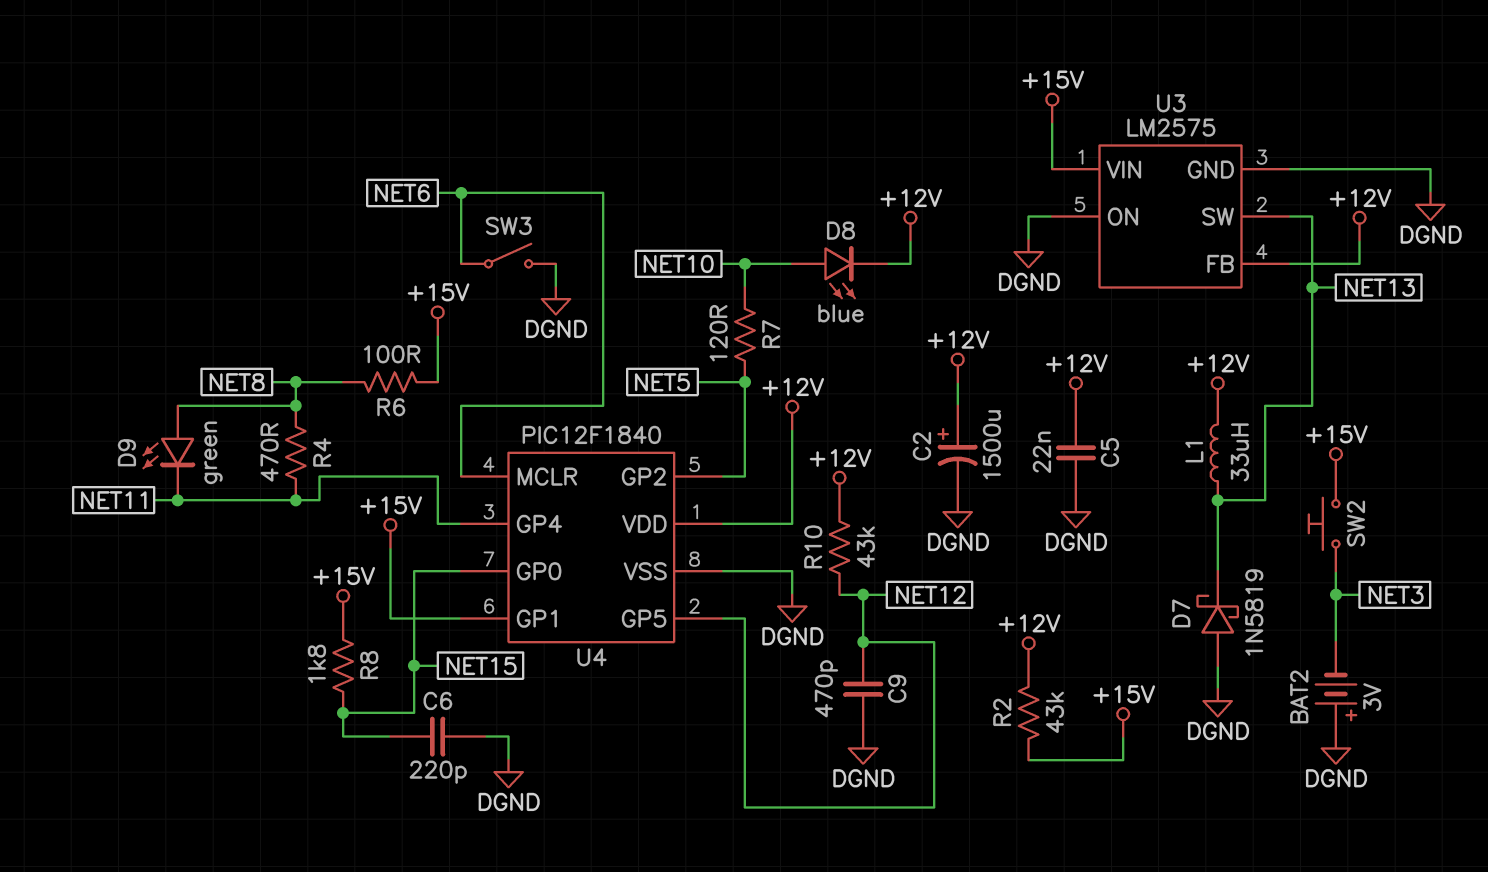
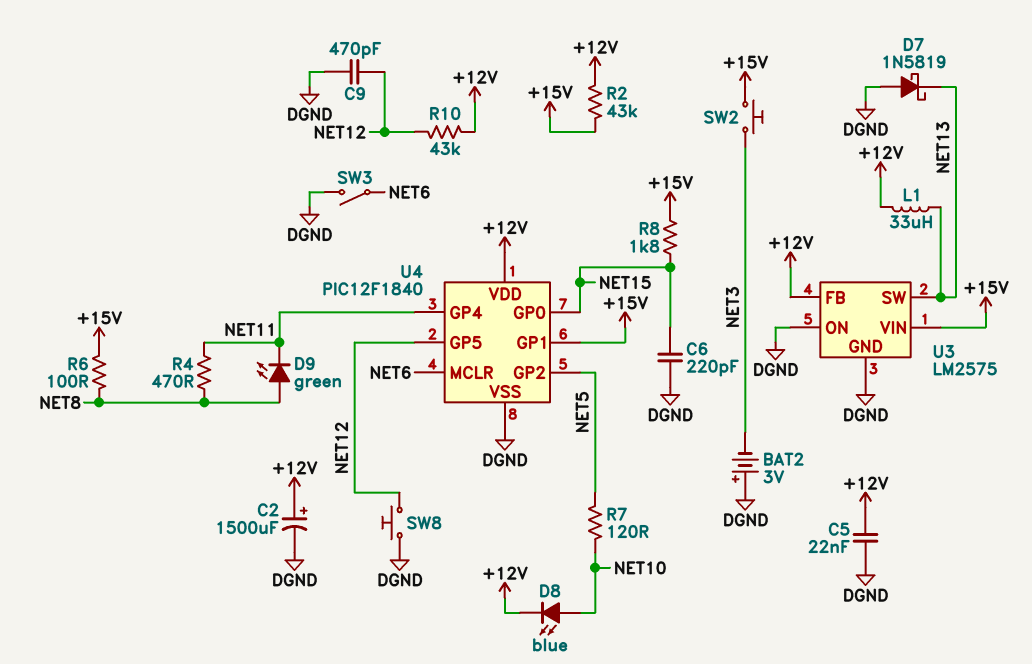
SW8: none -> button (DGND, NET12)

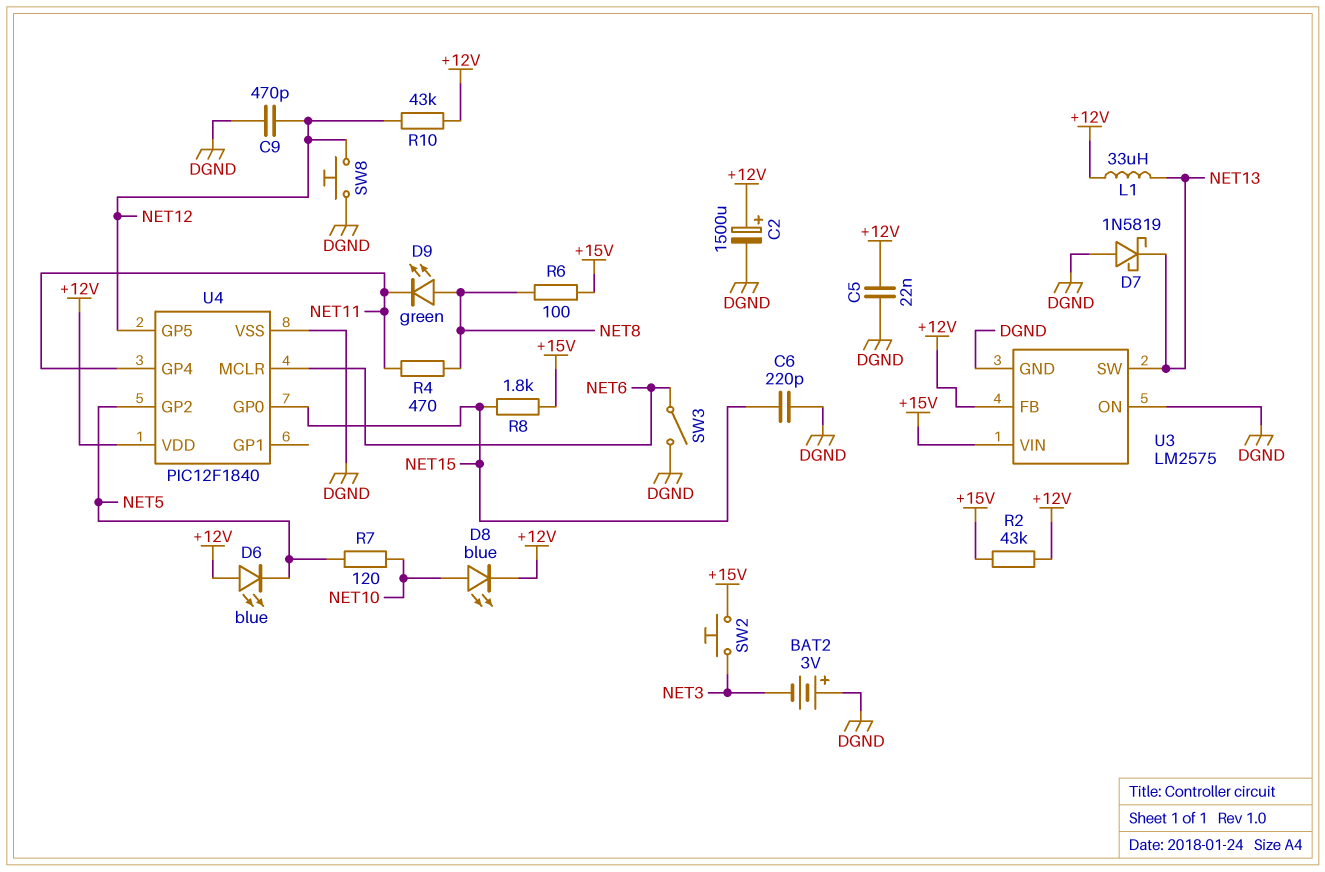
D6: none -> LED blue (A +12V, K NET5)
U4 pin GP1: +15V -> none

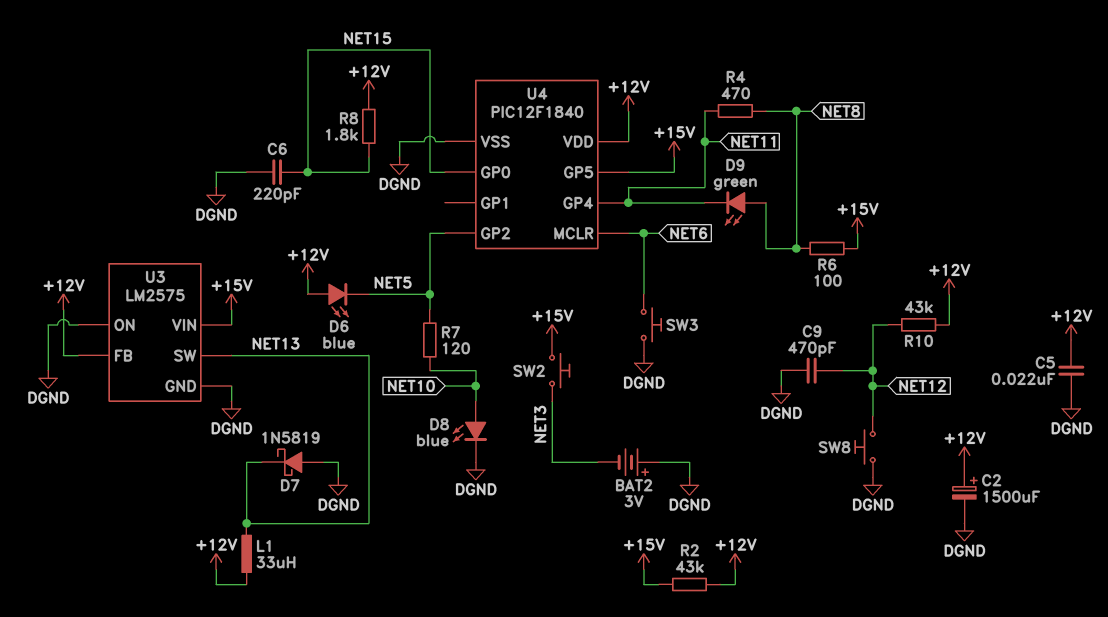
D8: LED blue (A NET10, K +12V) -> LED blue (A NET10, K DGND)
R8: 1.8k (+15V, NET15) -> 1.8k (+12V, NET15)
SW3: switch (DGND, NET6) -> button (DGND, NET6)
U4 pin GP5: NET12 -> +15V

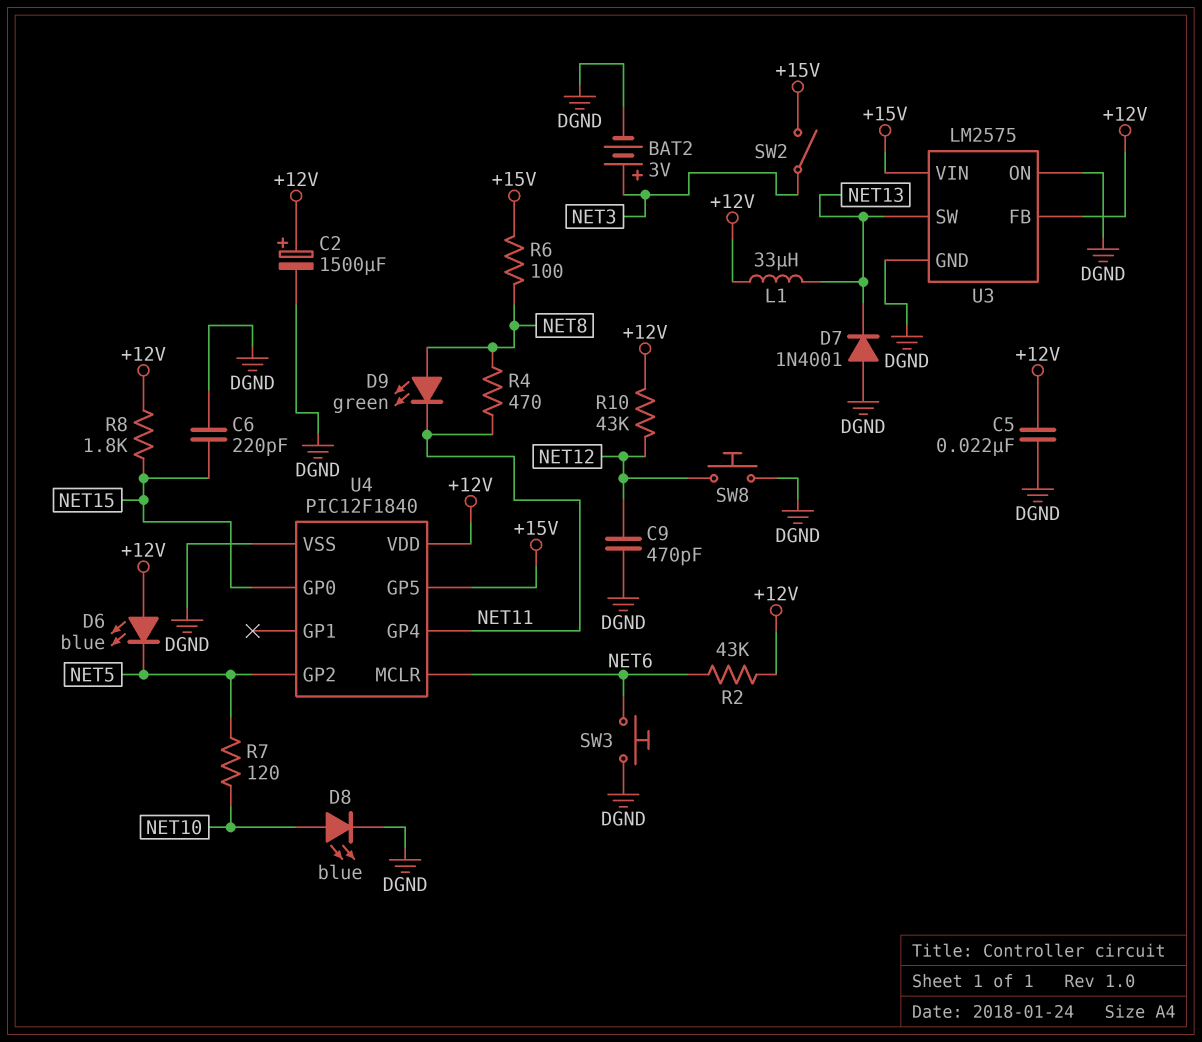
BAT2: 3V (plus DGND, minus NET3) -> 3V (plus NET3, minus DGND)
D7: schottky 1N5819 (A DGND, K NET13) -> diode 1N4001 (A DGND, K NET13)
R2: 43k (+12V, +15V) -> 43k (+12V, NET6)
SW2: button (+15V, NET3) -> switch (+15V, NET3)

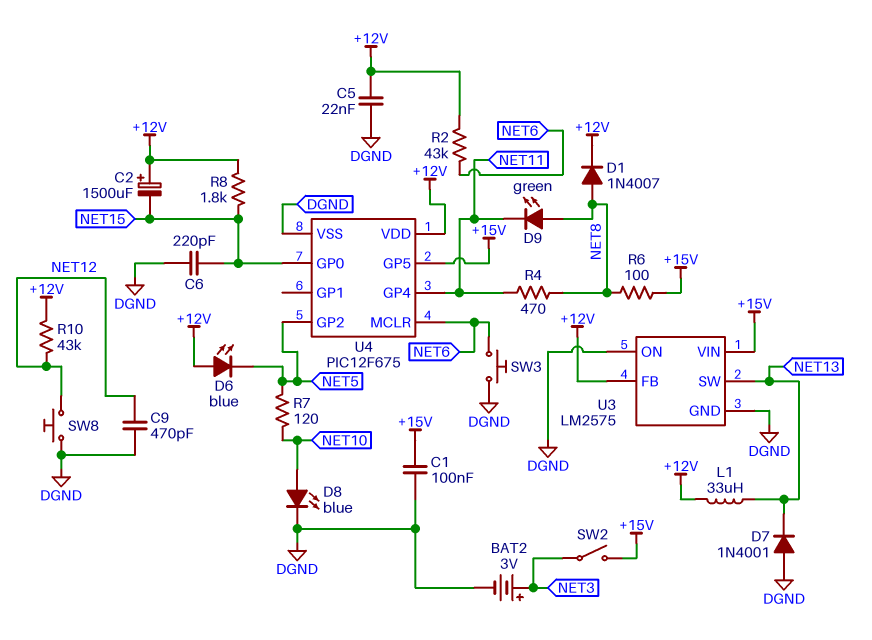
C1: none -> 100nF (+15V, DGND)
C2: 1500uF (plus +12V, minus DGND) -> 1500uF (plus +12V, minus NET15)
D1: none -> diode 1N4007 (A NET8, K +12V)
U4: PIC12F1840 -> PIC12F675

